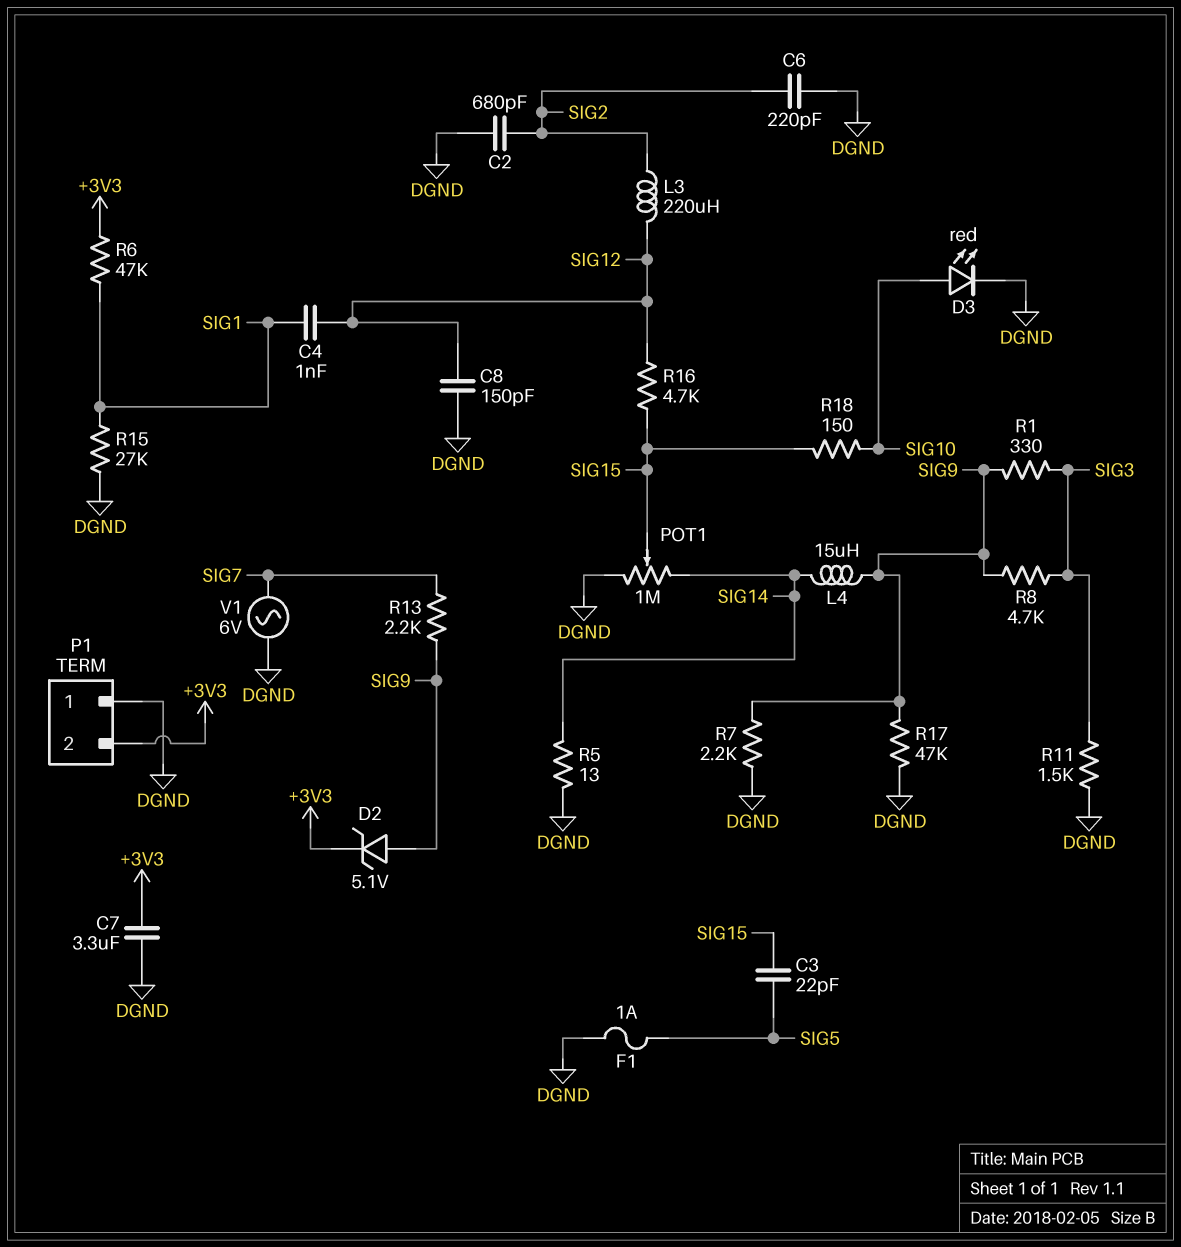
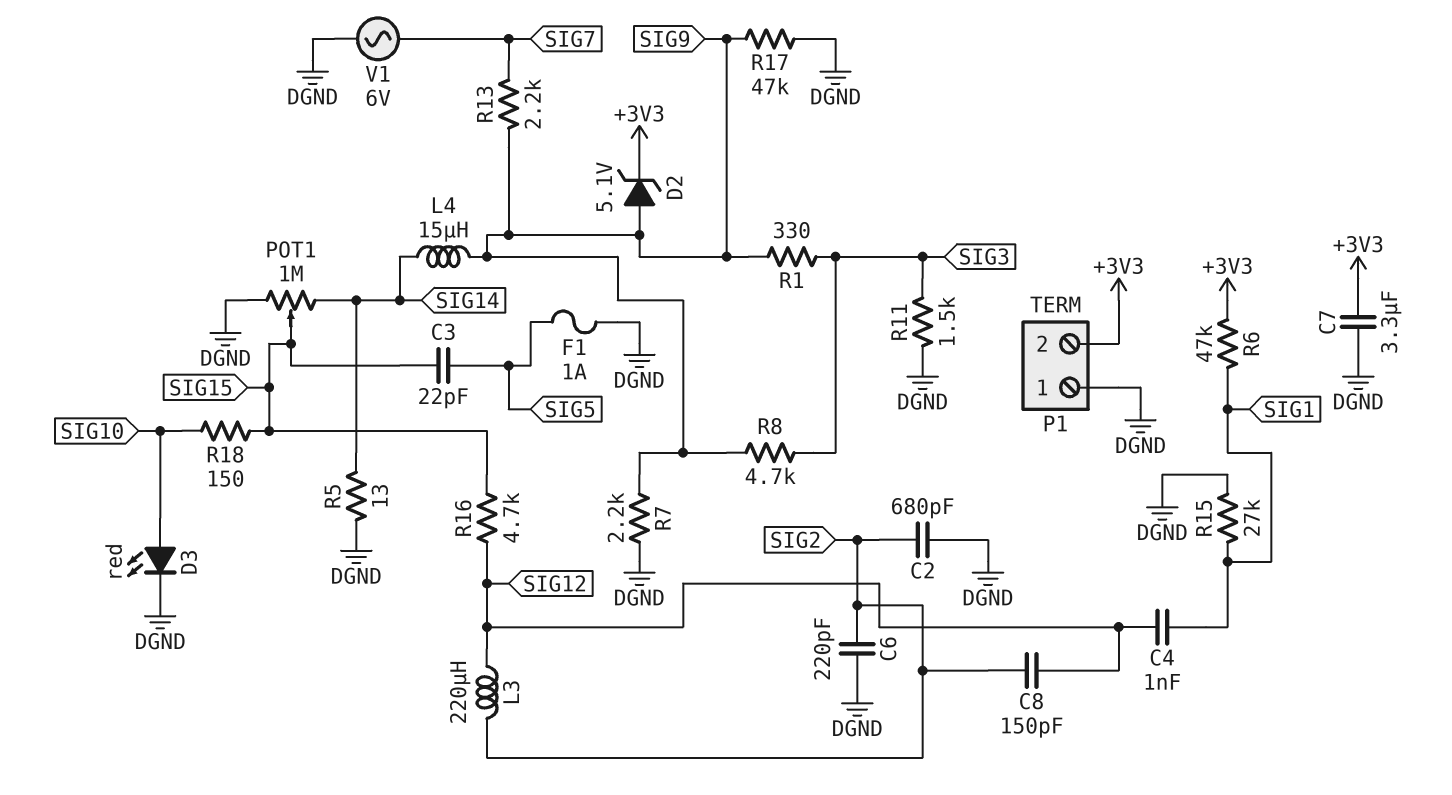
C8: 150pF (DGND, SIG12) -> 150pF (SIG2, SIG12)

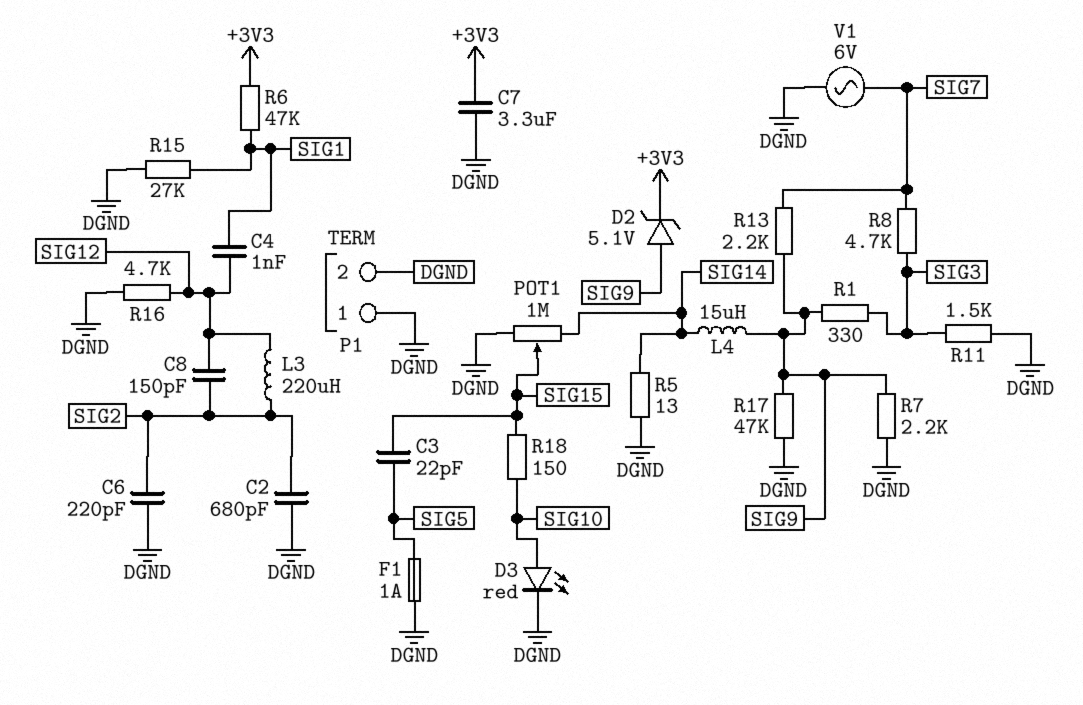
P1 pin 2: +3V3 -> DGND
R8: 4.7k (SIG3, SIG9) -> 4.7k (SIG3, SIG7)
R16: 4.7k (SIG12, SIG15) -> 4.7k (DGND, SIG12)

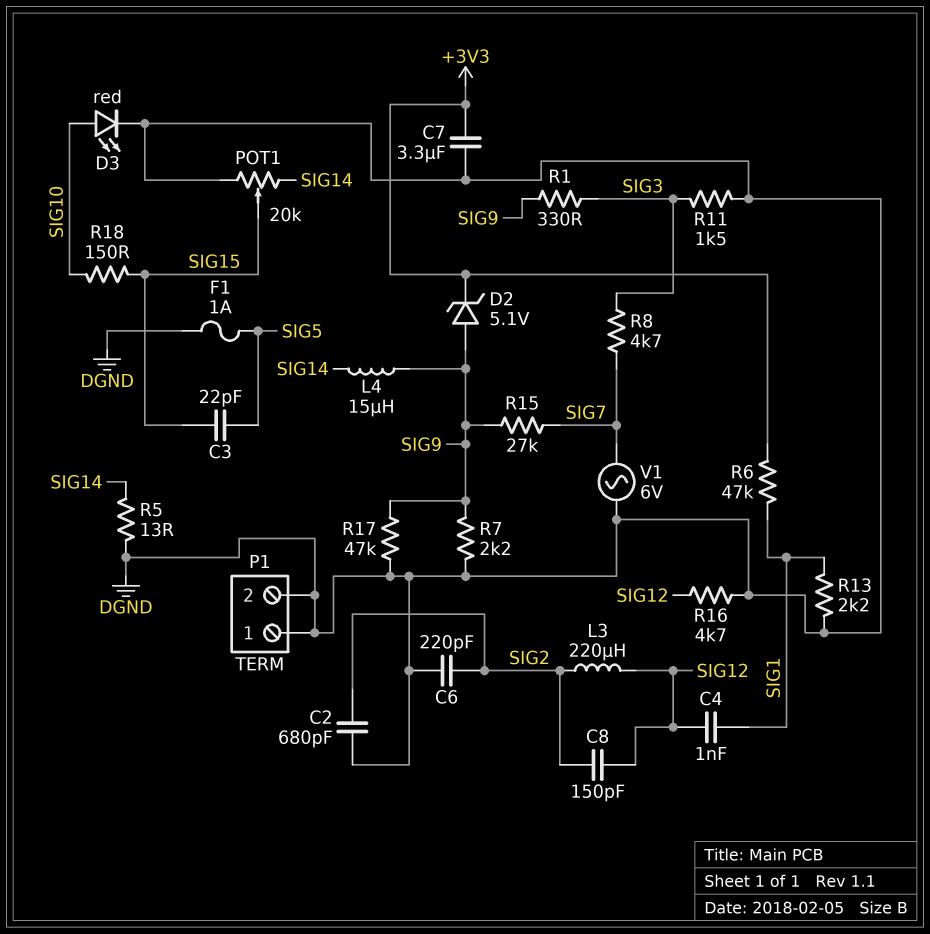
POT1: 1M (DGND, SIG14, wiper SIG15) -> 20k (DGND, SIG14, wiper SIG15)
R13: 2.2k (SIG7, SIG9) -> 2.2k (DGND, SIG1)
R15: 27k (DGND, SIG1) -> 27k (SIG7, SIG9)

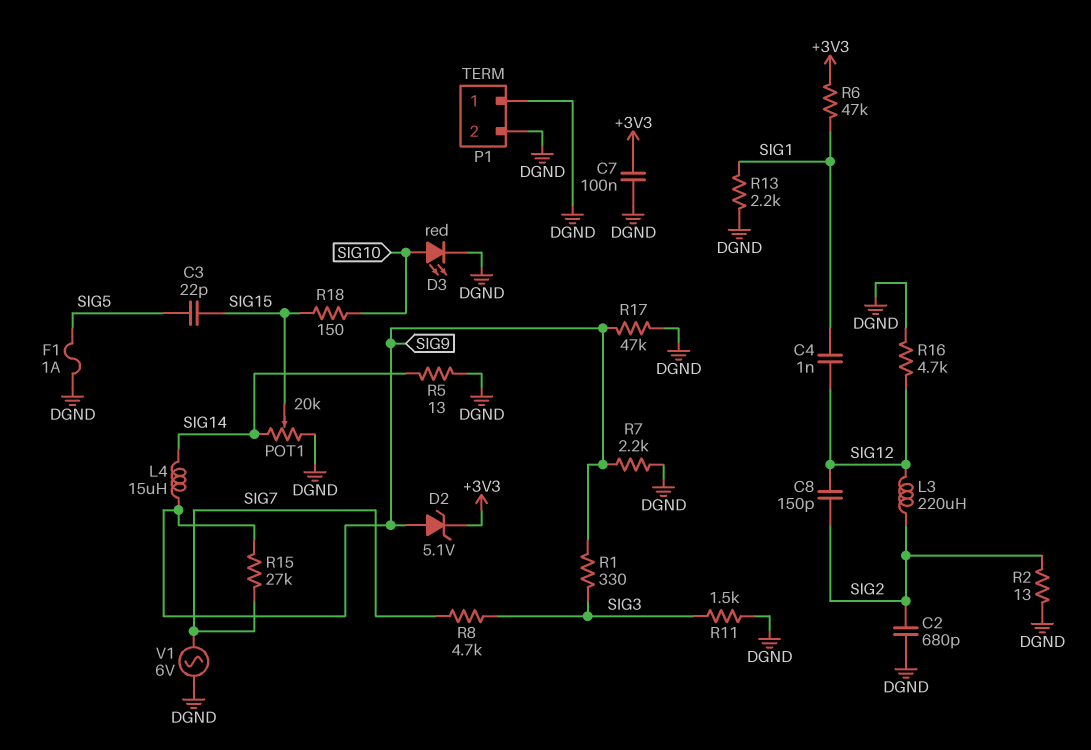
C6: 220pF (DGND, SIG2) -> none
C7: 3.3uF (+3V3, DGND) -> 100nF (+3V3, DGND)
R2: none -> 13 (DGND, SIG2)

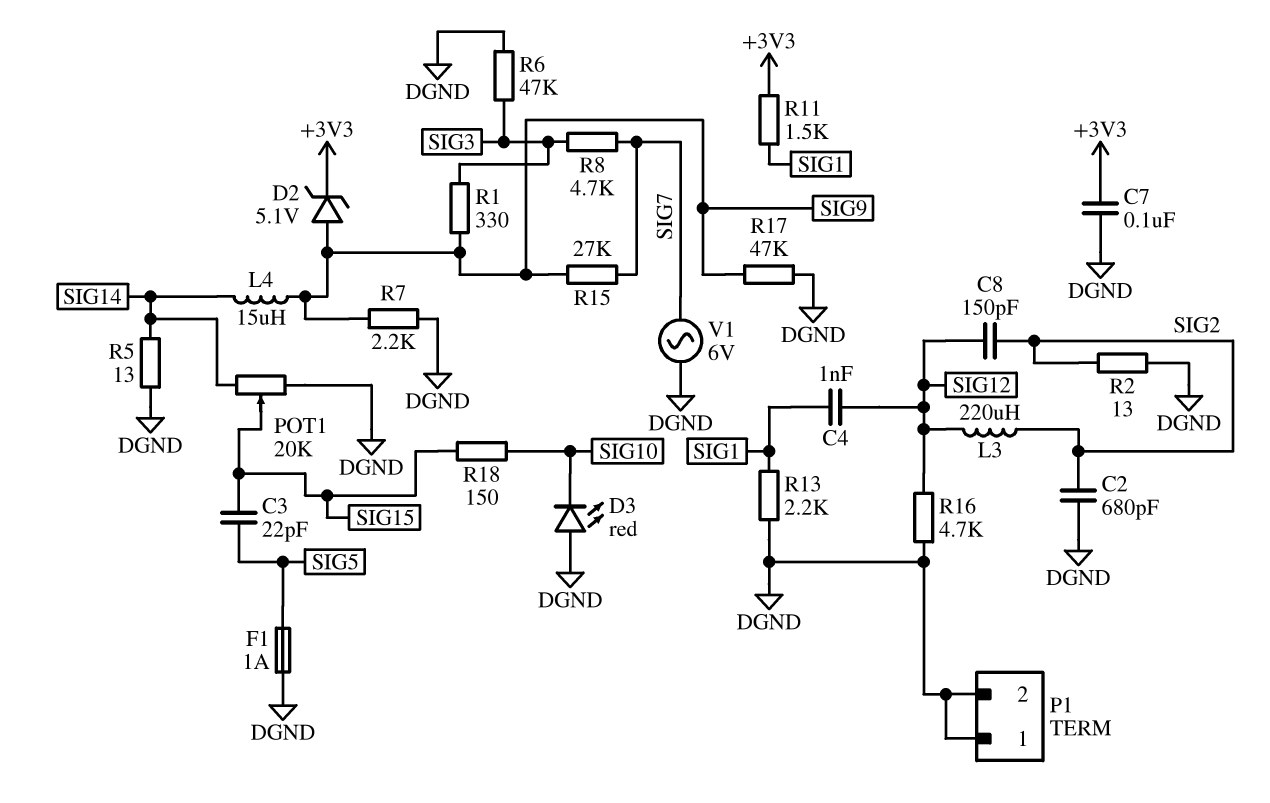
D3: LED red (A SIG10, K DGND) -> LED red (A DGND, K SIG10)
R6: 47k (+3V3, SIG1) -> 47k (DGND, SIG3)
R11: 1.5k (DGND, SIG3) -> 1.5k (+3V3, SIG1)

